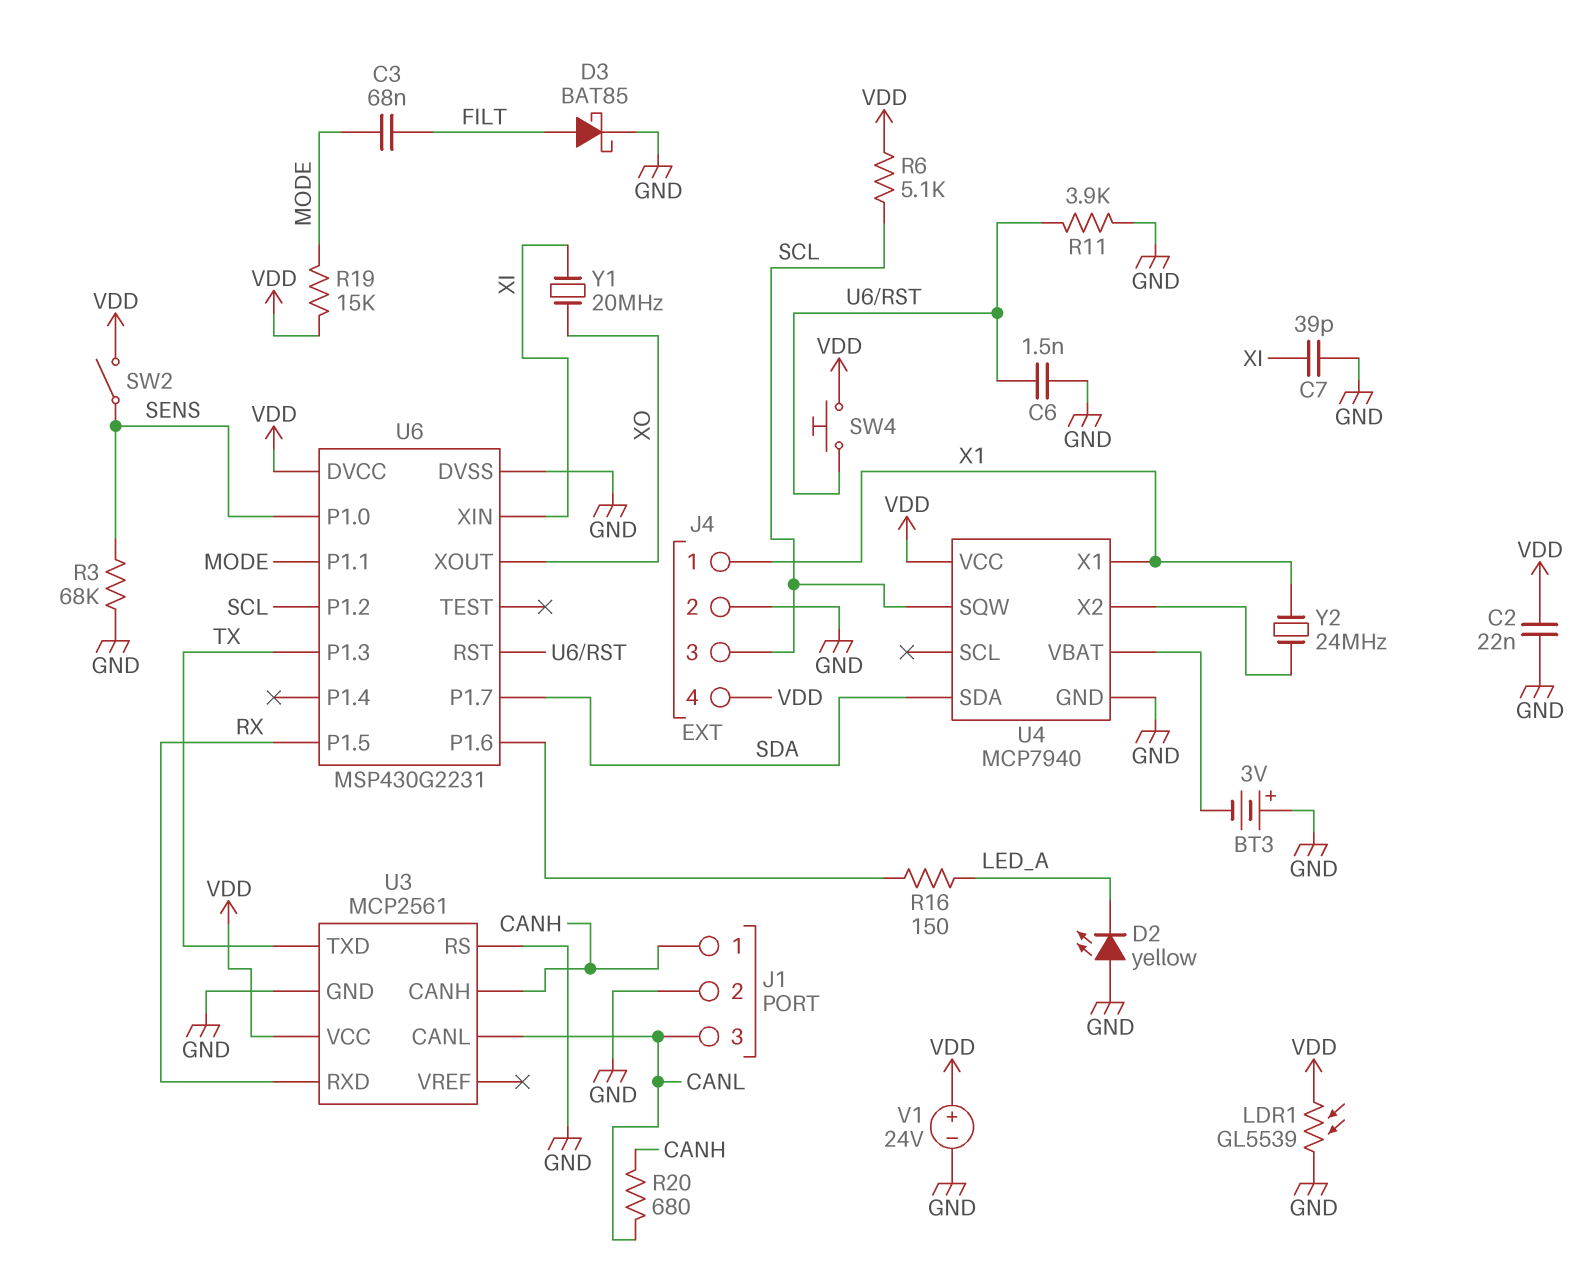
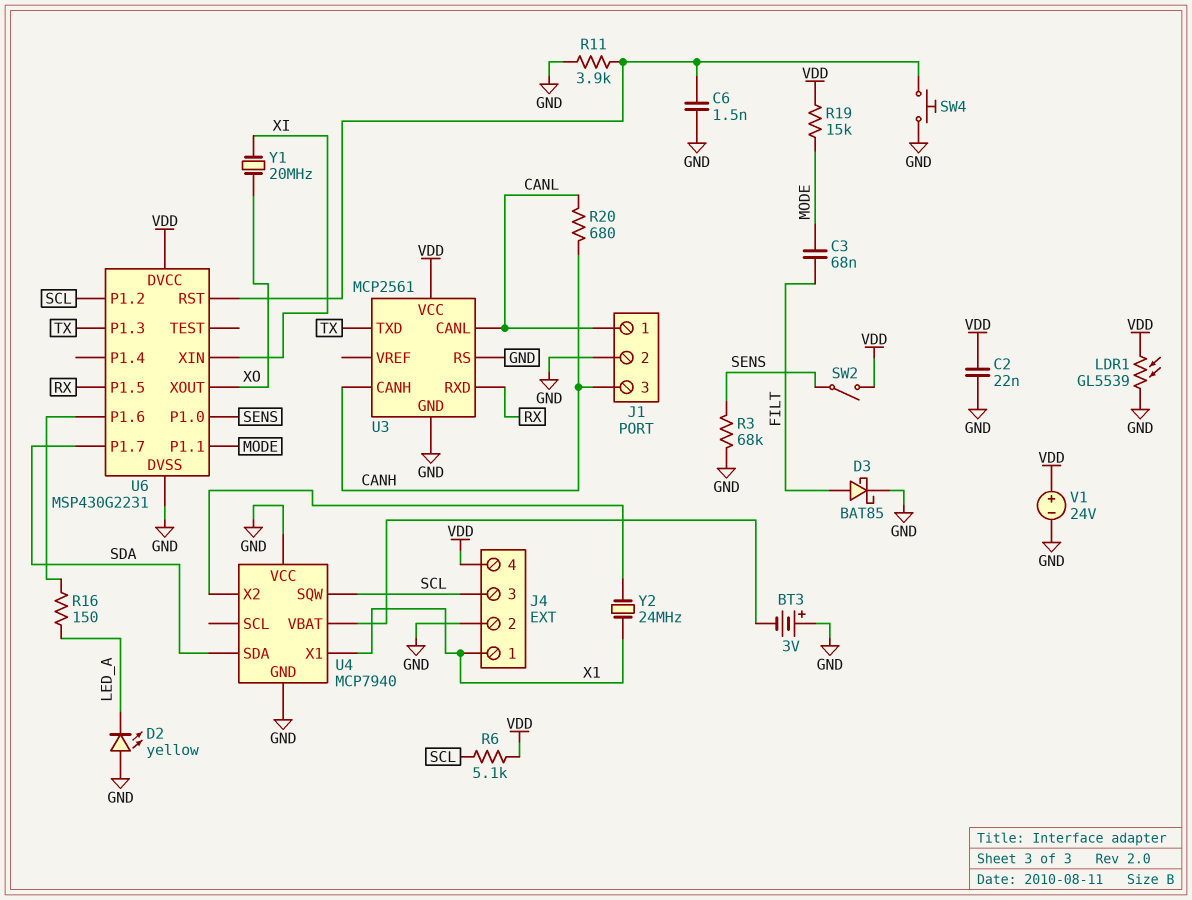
C7: 39pF (GND, XI) -> none
J1 pin 1: CANH -> CANL
J1 pin 3: CANL -> CANH
SW4: button (U6/RST, VDD) -> button (GND, U6/RST)
U4 pin VCC: VDD -> GND

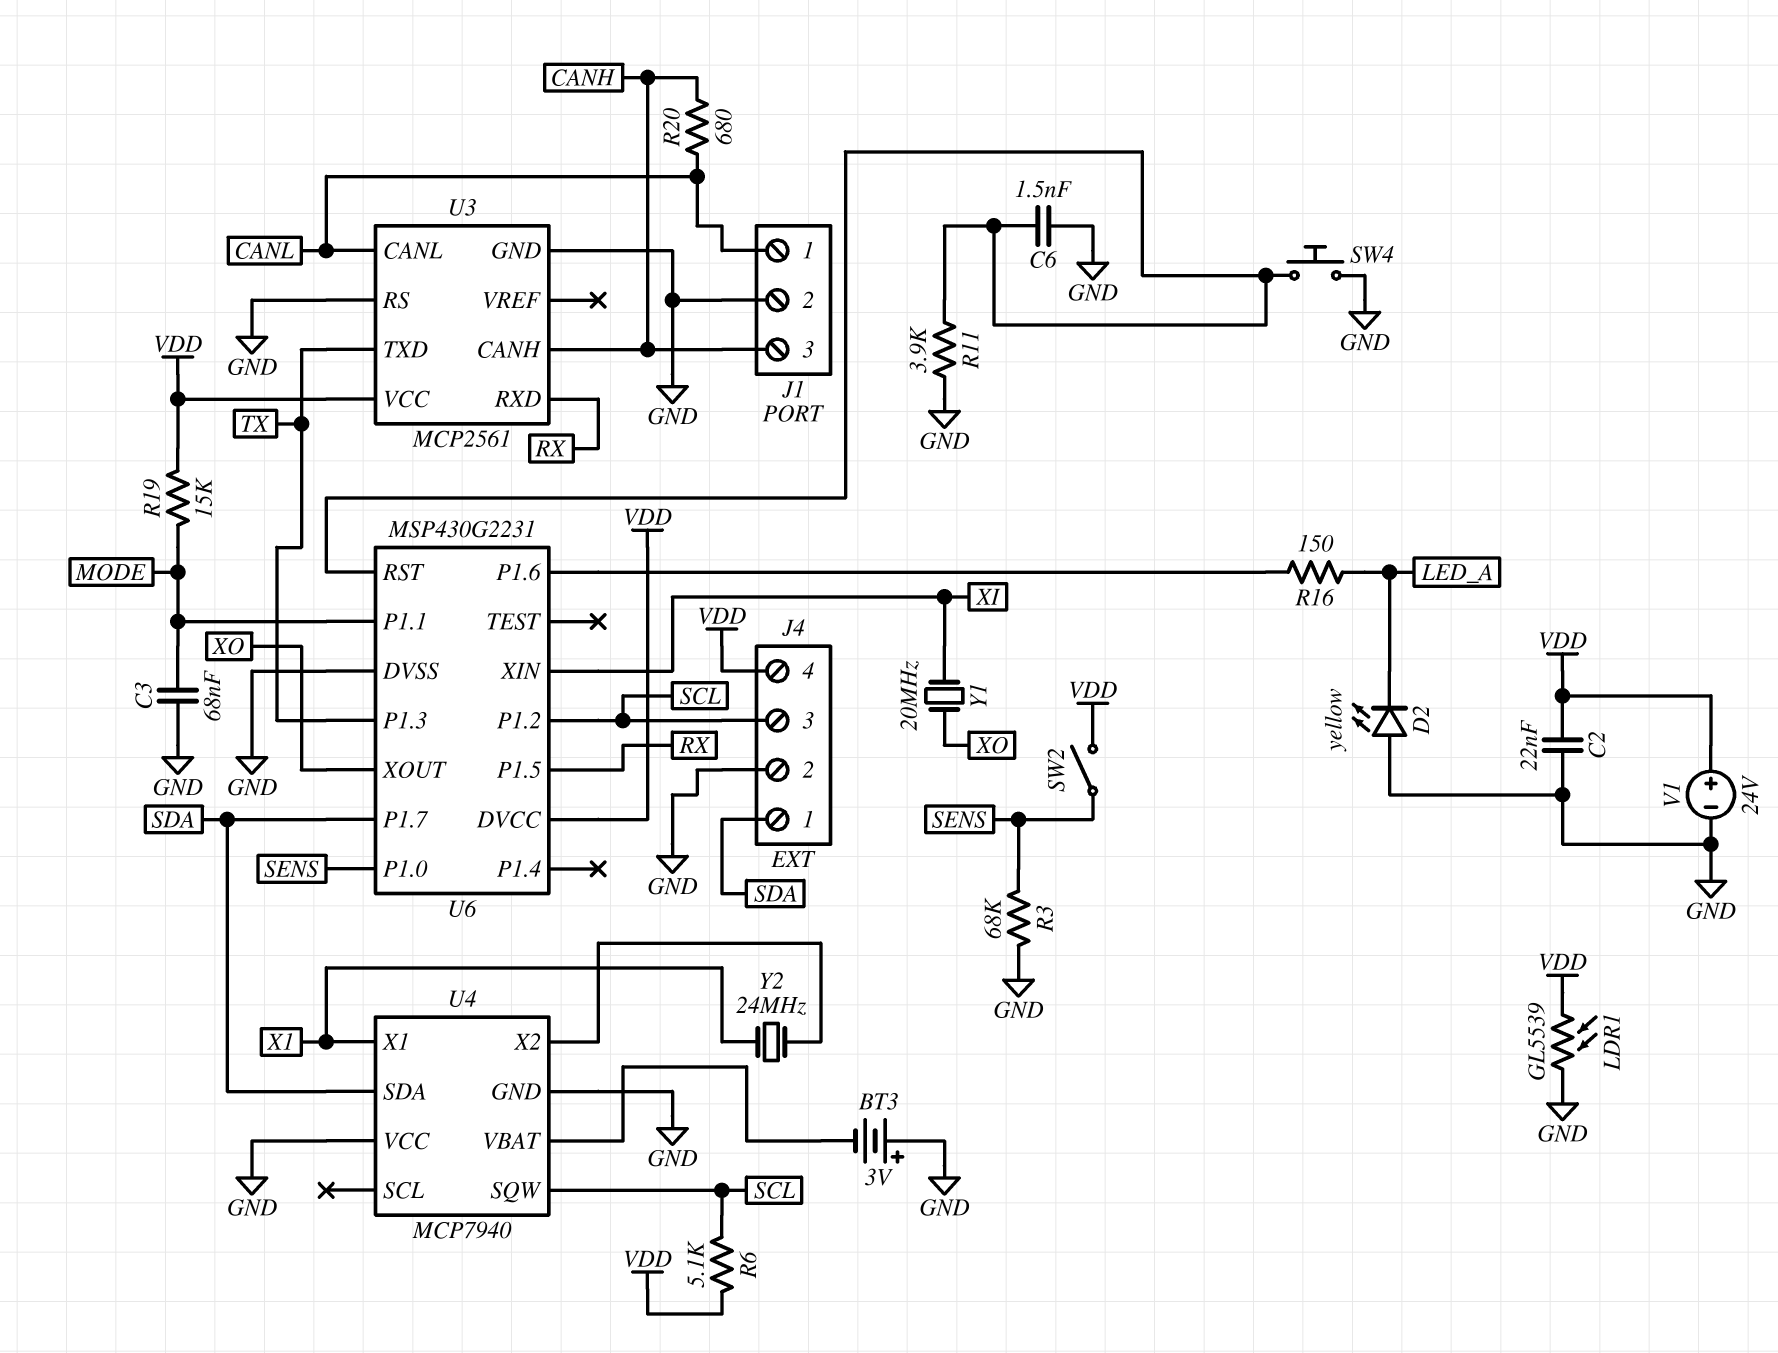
C3: 68nF (FILT, MODE) -> 68nF (GND, MODE)
D3: schottky BAT85 (A FILT, K GND) -> none
J4 pin 1: X1 -> SDA

